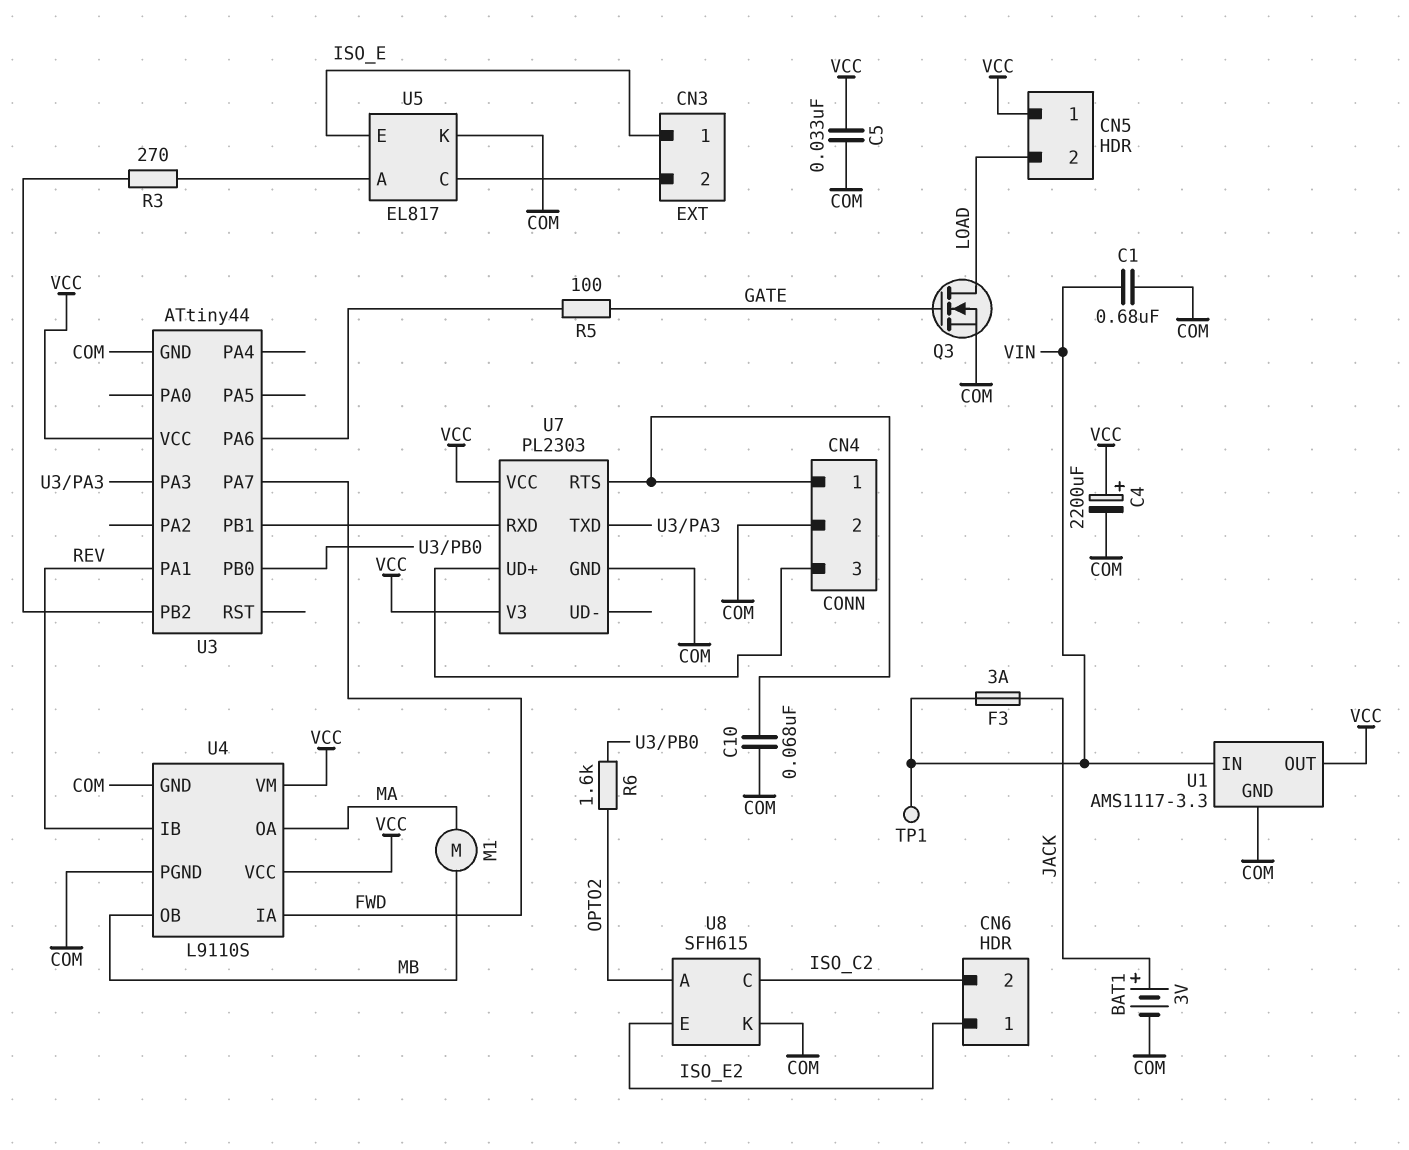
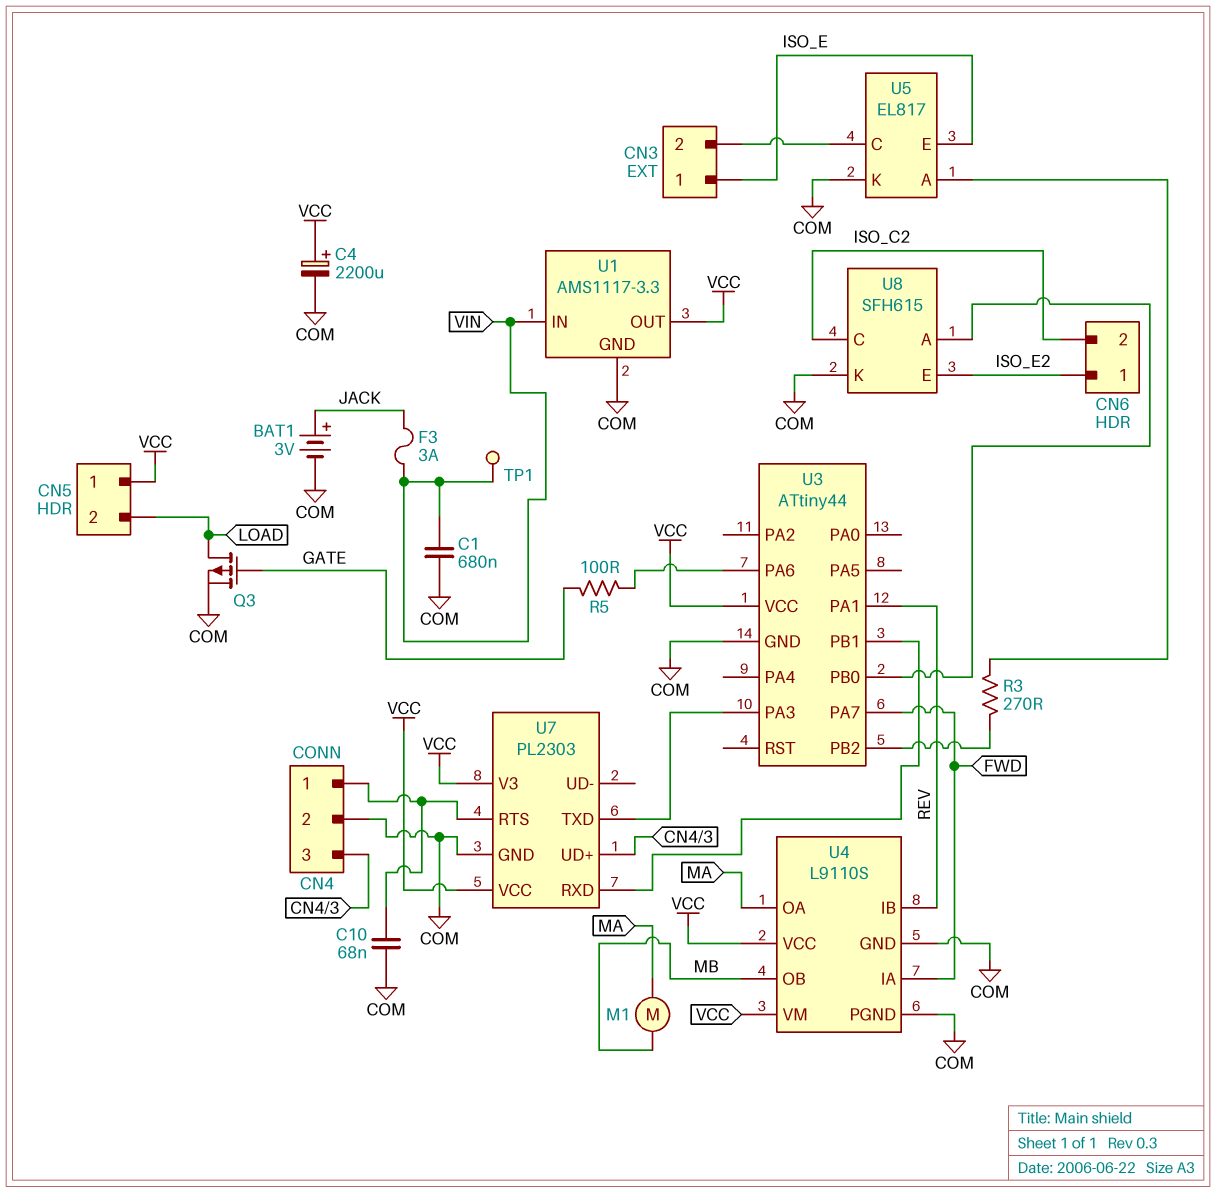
C5: 33nF (COM, VCC) -> none
Q3: NMOS (G GATE, D LOAD, S COM) -> PMOS (G GATE, D LOAD, S COM)
R6: 1.6k (OPTO2, U3/PB0) -> none
U8 pin A: OPTO2 -> U3/PB0

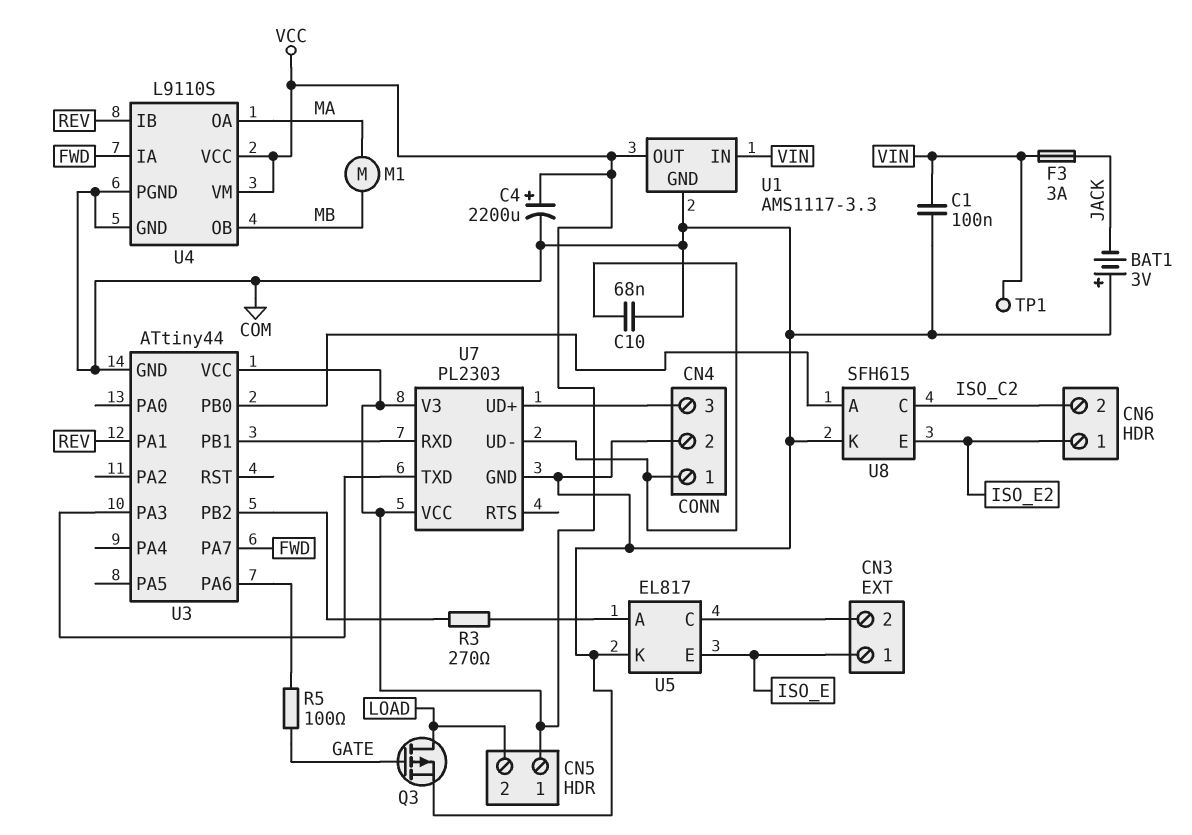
BAT1: 3V (plus JACK, minus COM) -> 3V (plus COM, minus JACK)
C1: 680nF (COM, VIN) -> 100nF (COM, VIN)
U7 pin RTS: CN4/1 -> none
U7 pin UD-: none -> CN4/1

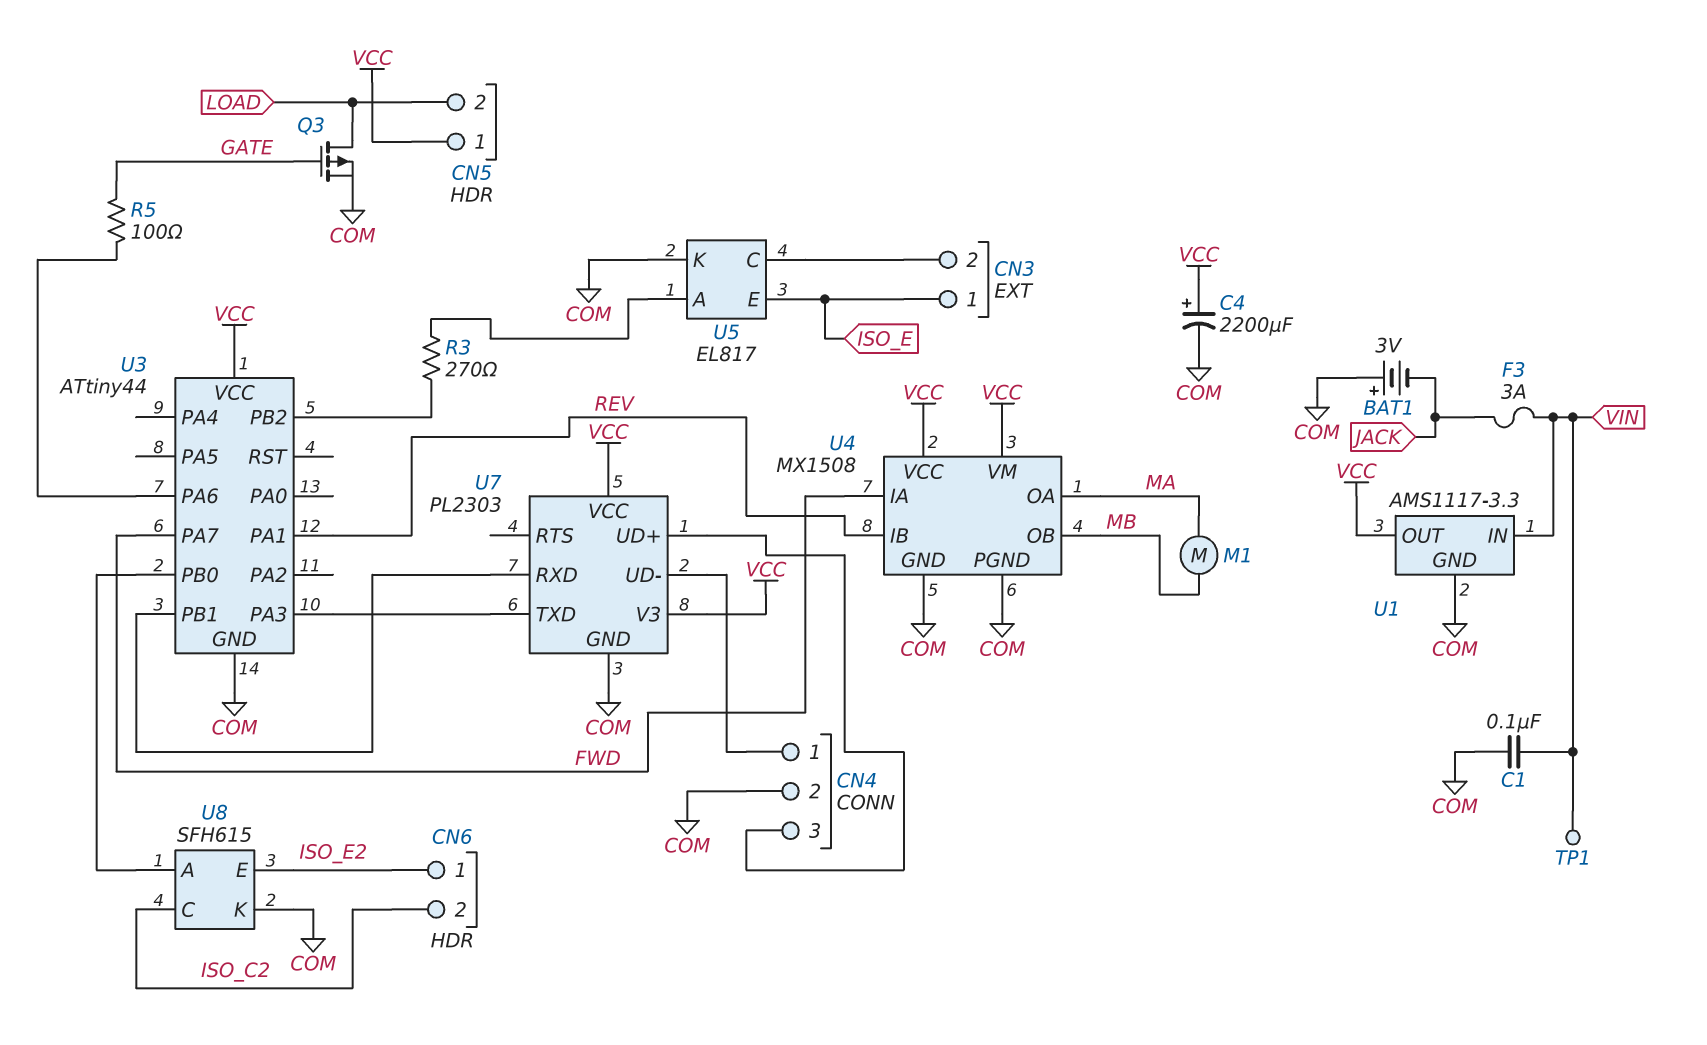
C10: 68nF (CN4/1, COM) -> none
U4: L9110S -> MX1508

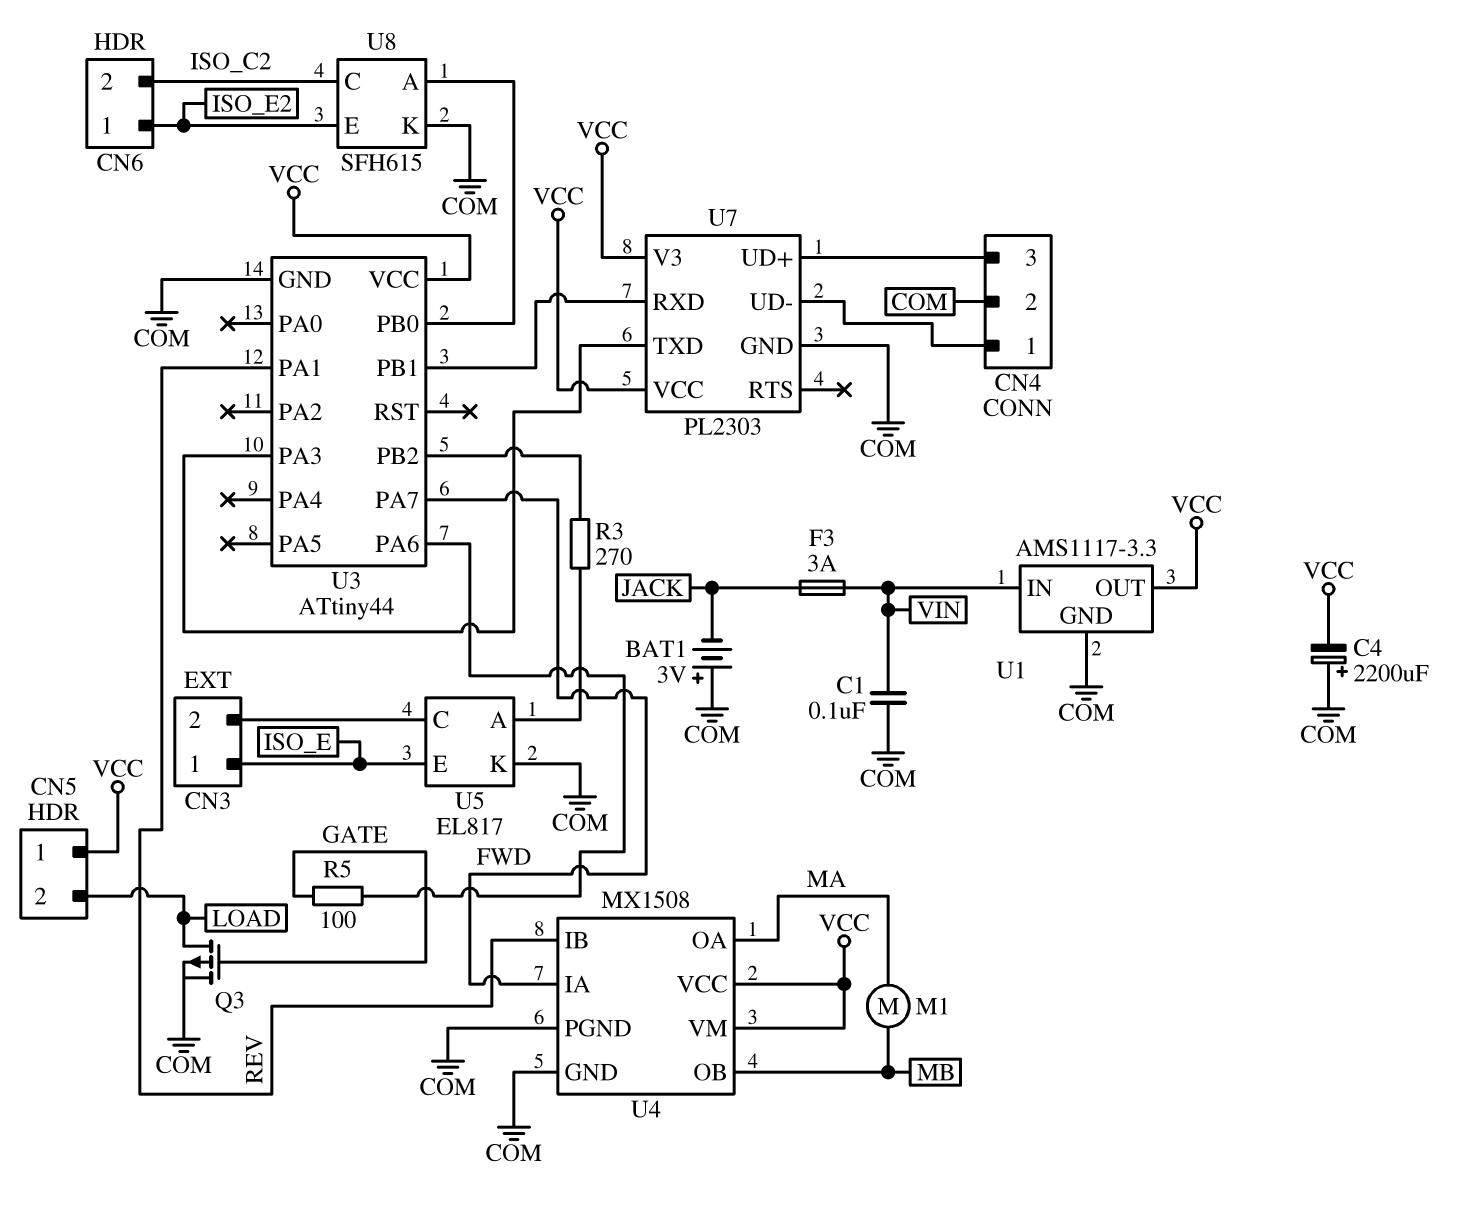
C4: 2200uF (plus VCC, minus COM) -> 2200uF (plus COM, minus VCC)
TP1: test point (VIN) -> none

